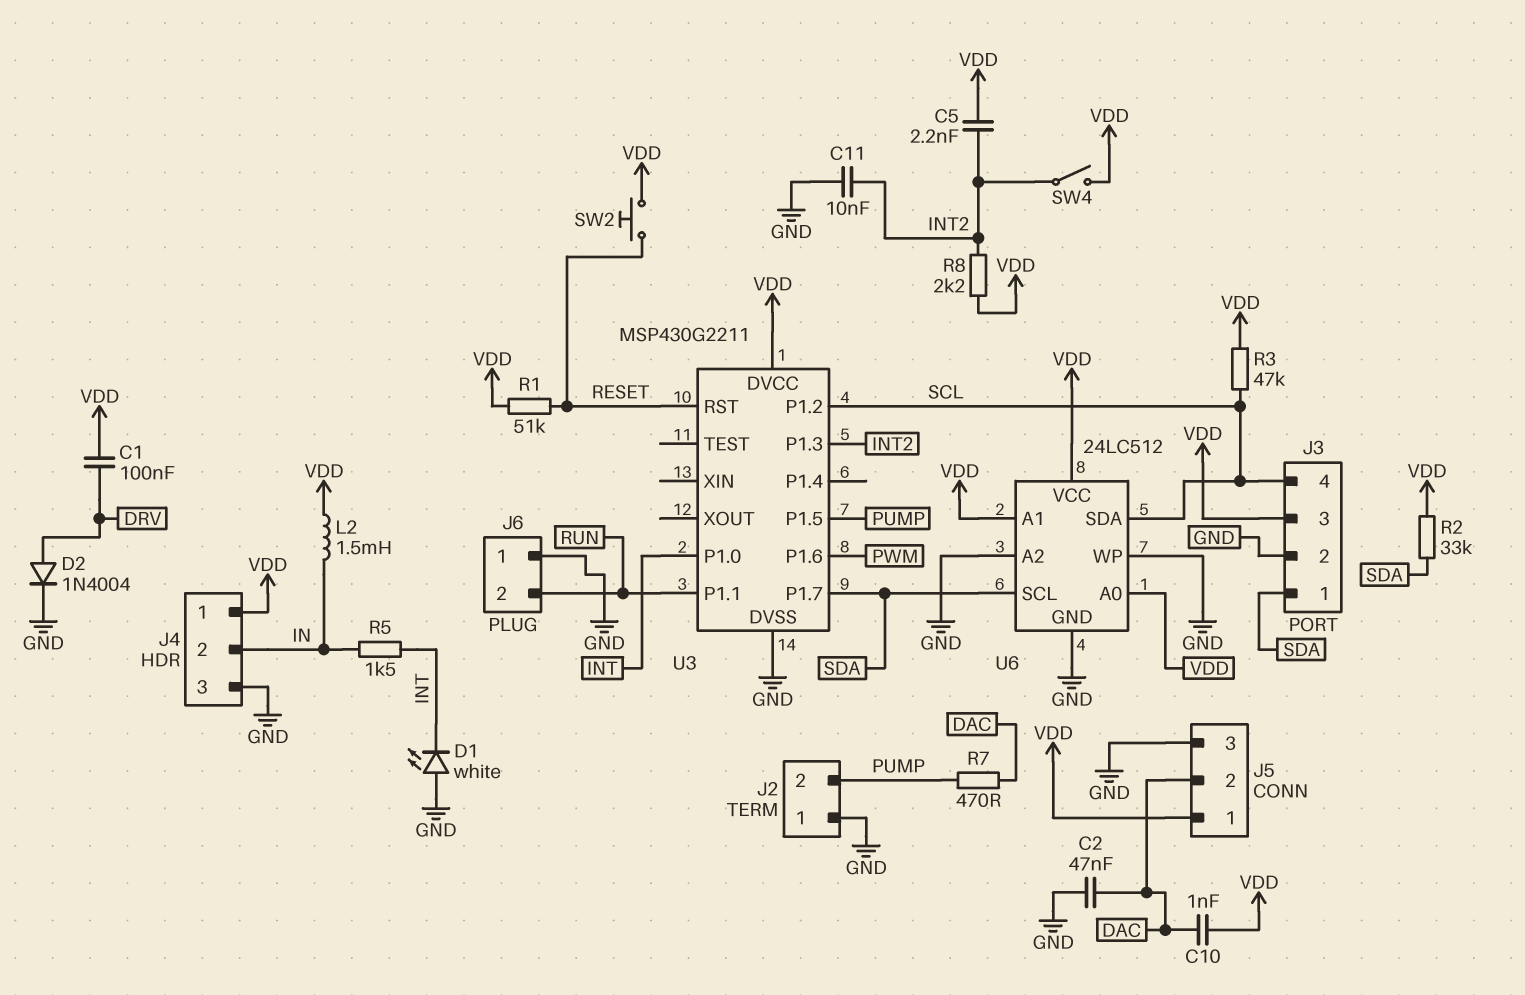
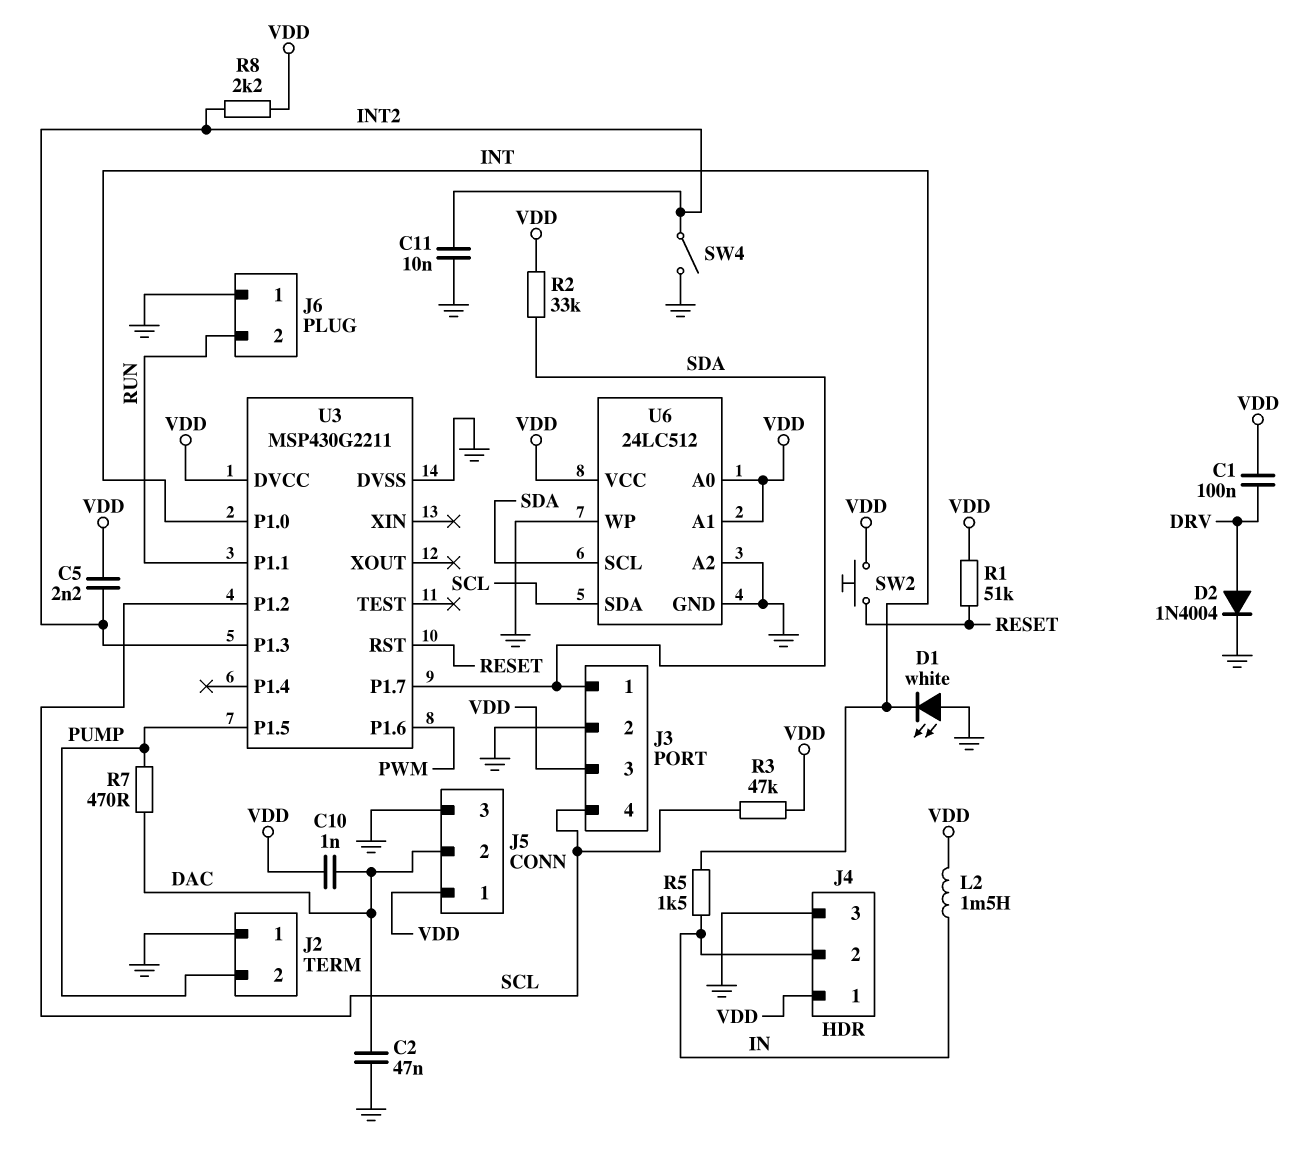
SW4: switch (INT2, VDD) -> switch (GND, INT2)

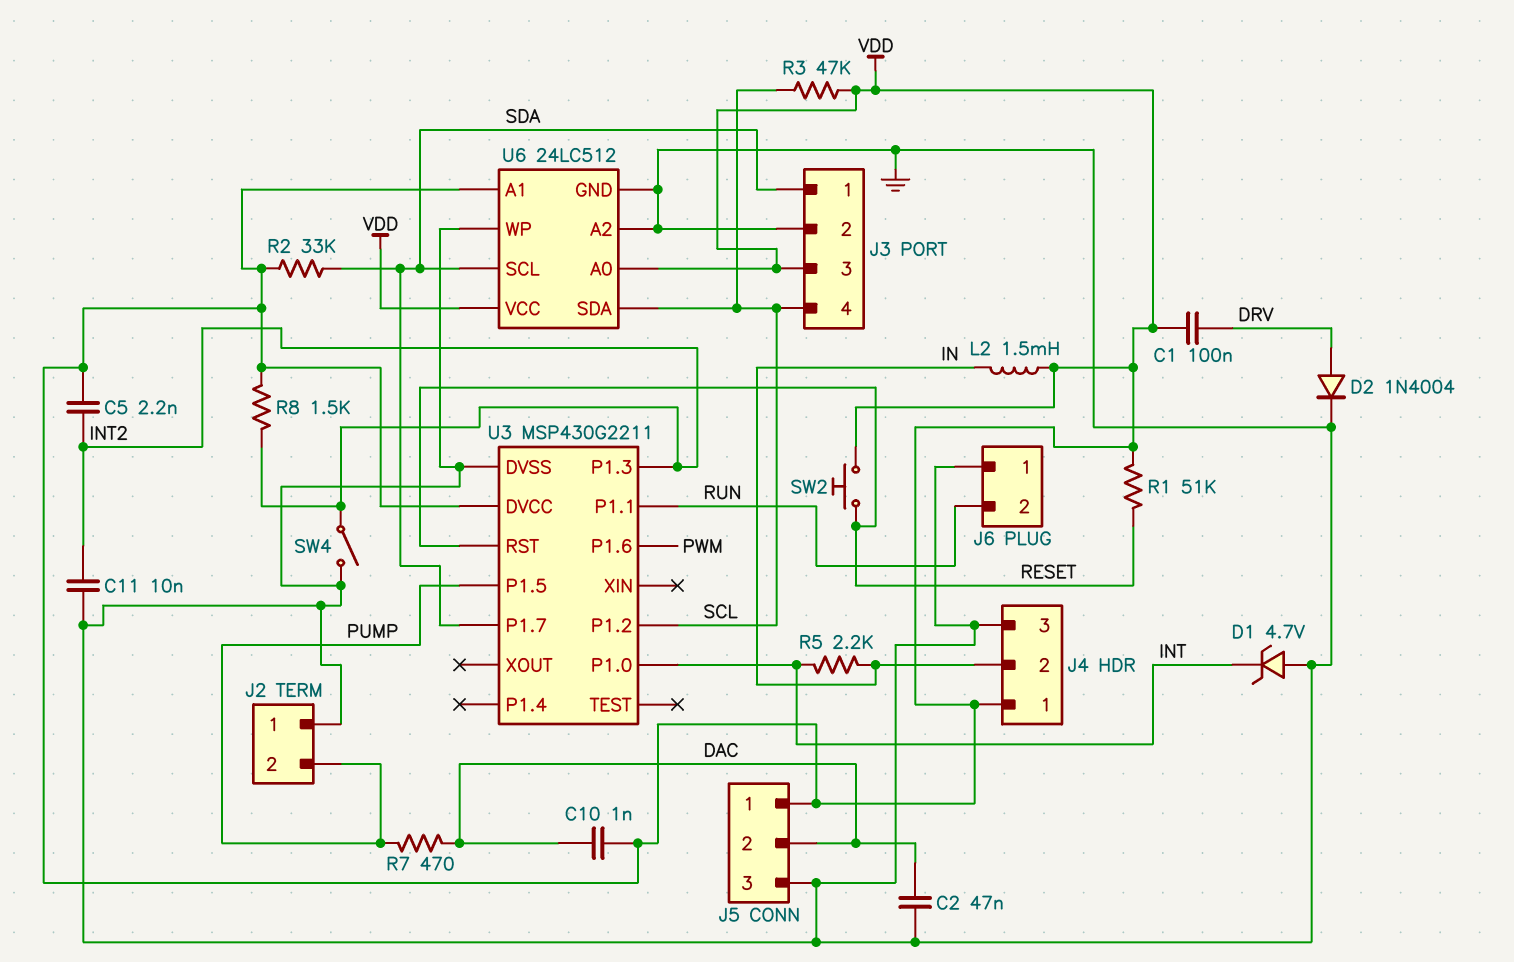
D1: LED white (A GND, K INT) -> zener 4.7V (A GND, K INT)
R5: 1.5k (IN, INT) -> 2.2k (IN, INT)
R8: 2.2k (INT2, VDD) -> 1.5k (INT2, VDD)

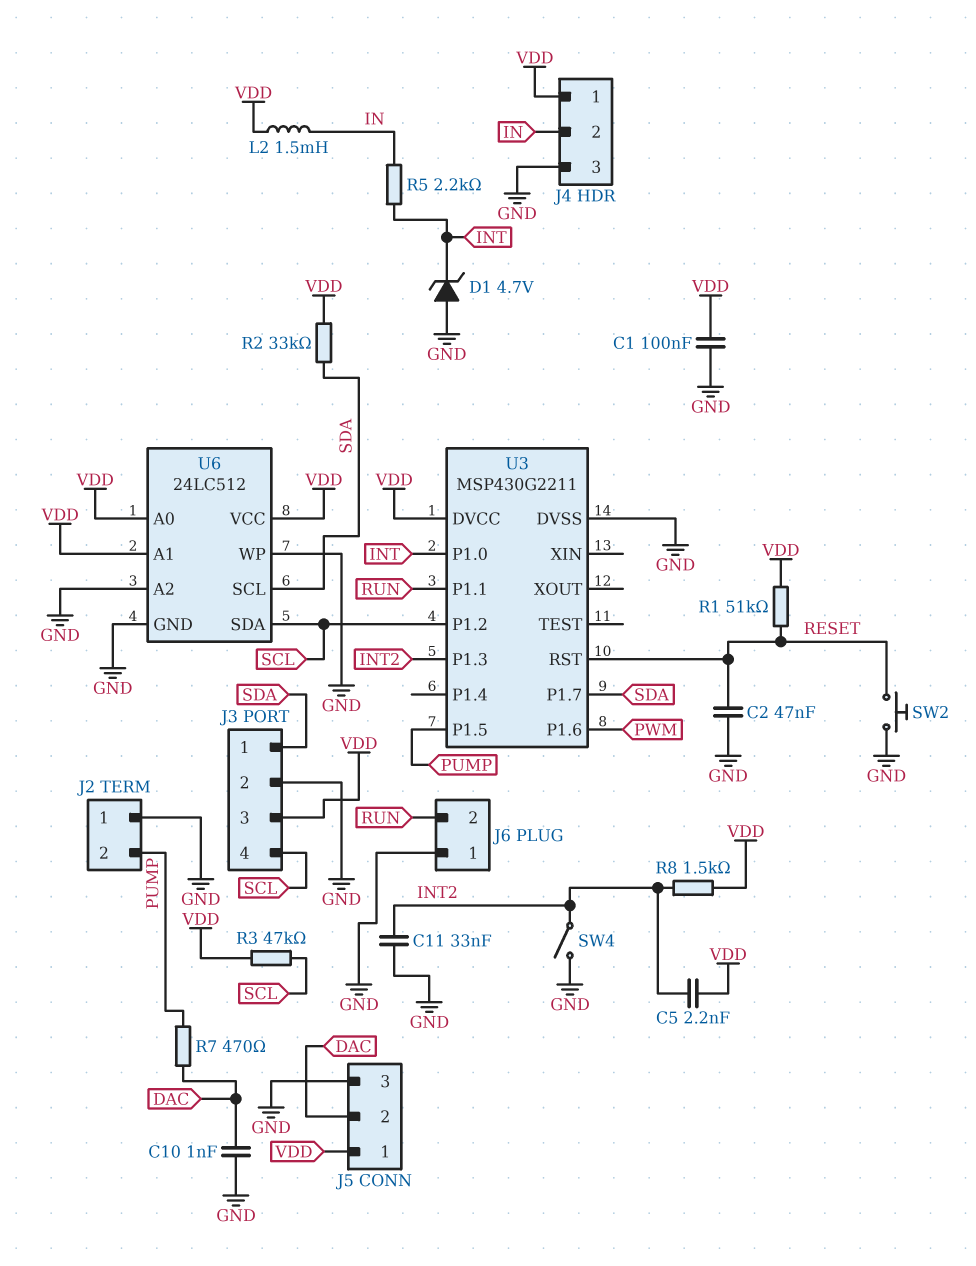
C1: 100nF (DRV, VDD) -> 100nF (GND, VDD)
C2: 47nF (DAC, GND) -> 47nF (GND, RESET)
C10: 1nF (DAC, VDD) -> 1nF (DAC, GND)
C11: 10nF (GND, INT2) -> 33nF (GND, INT2)
D2: diode 1N4004 (A DRV, K GND) -> none
SW2: button (RESET, VDD) -> button (GND, RESET)

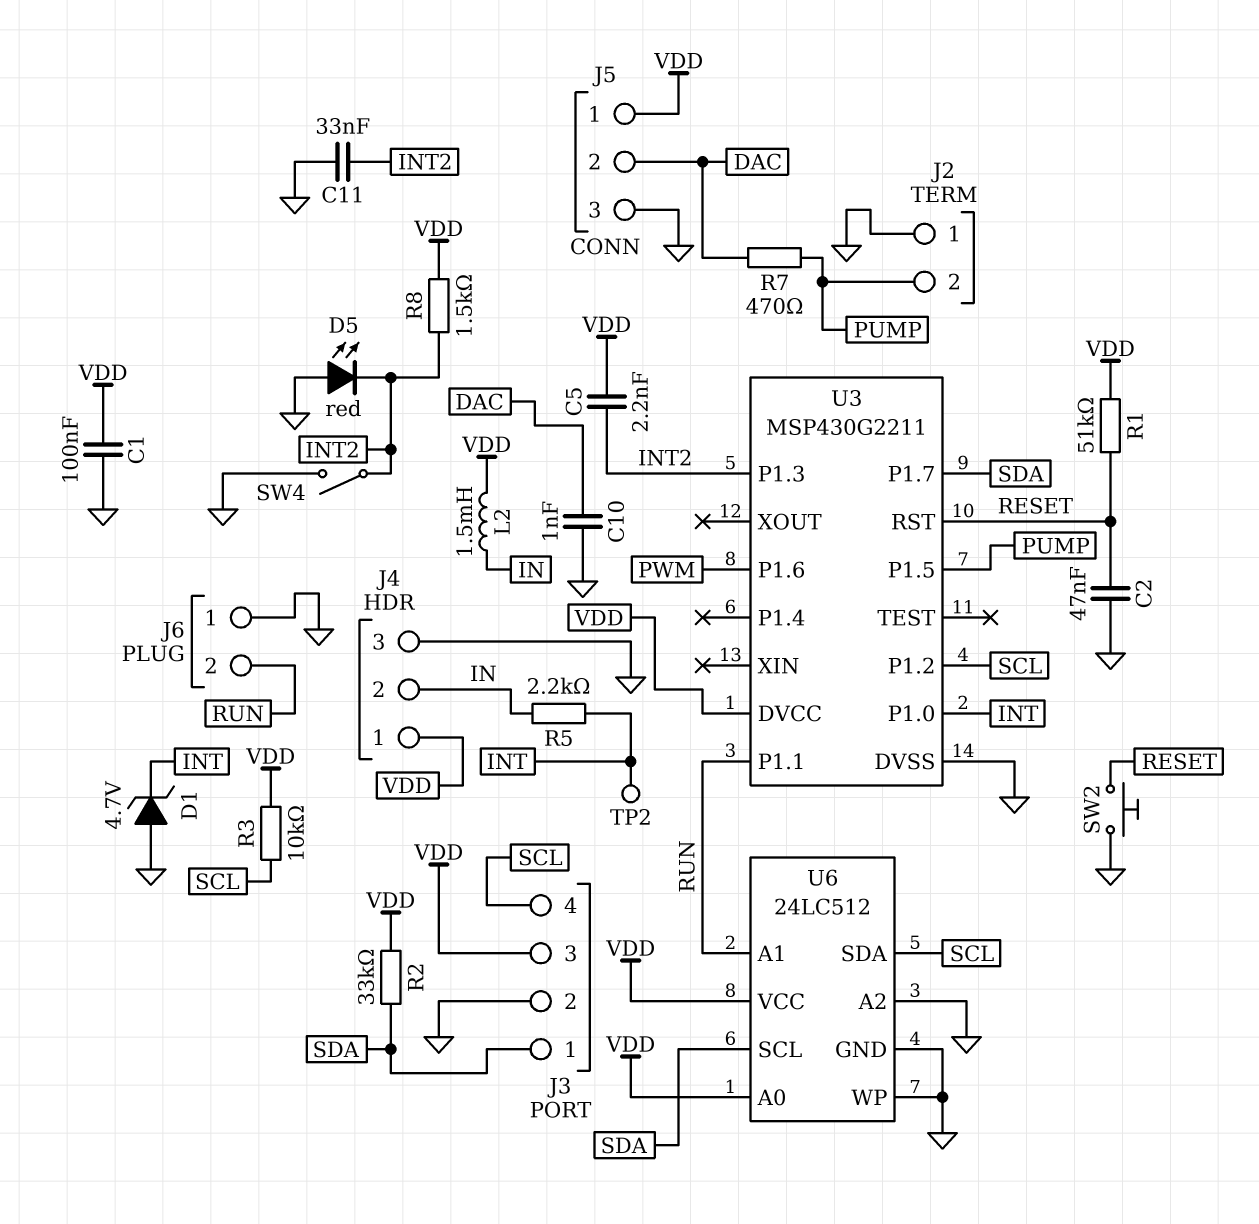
D5: none -> LED red (A GND, K INT2)
R3: 47k (SCL, VDD) -> 10k (SCL, VDD)
TP2: none -> test point (INT)
U6 pin A1: VDD -> RUN

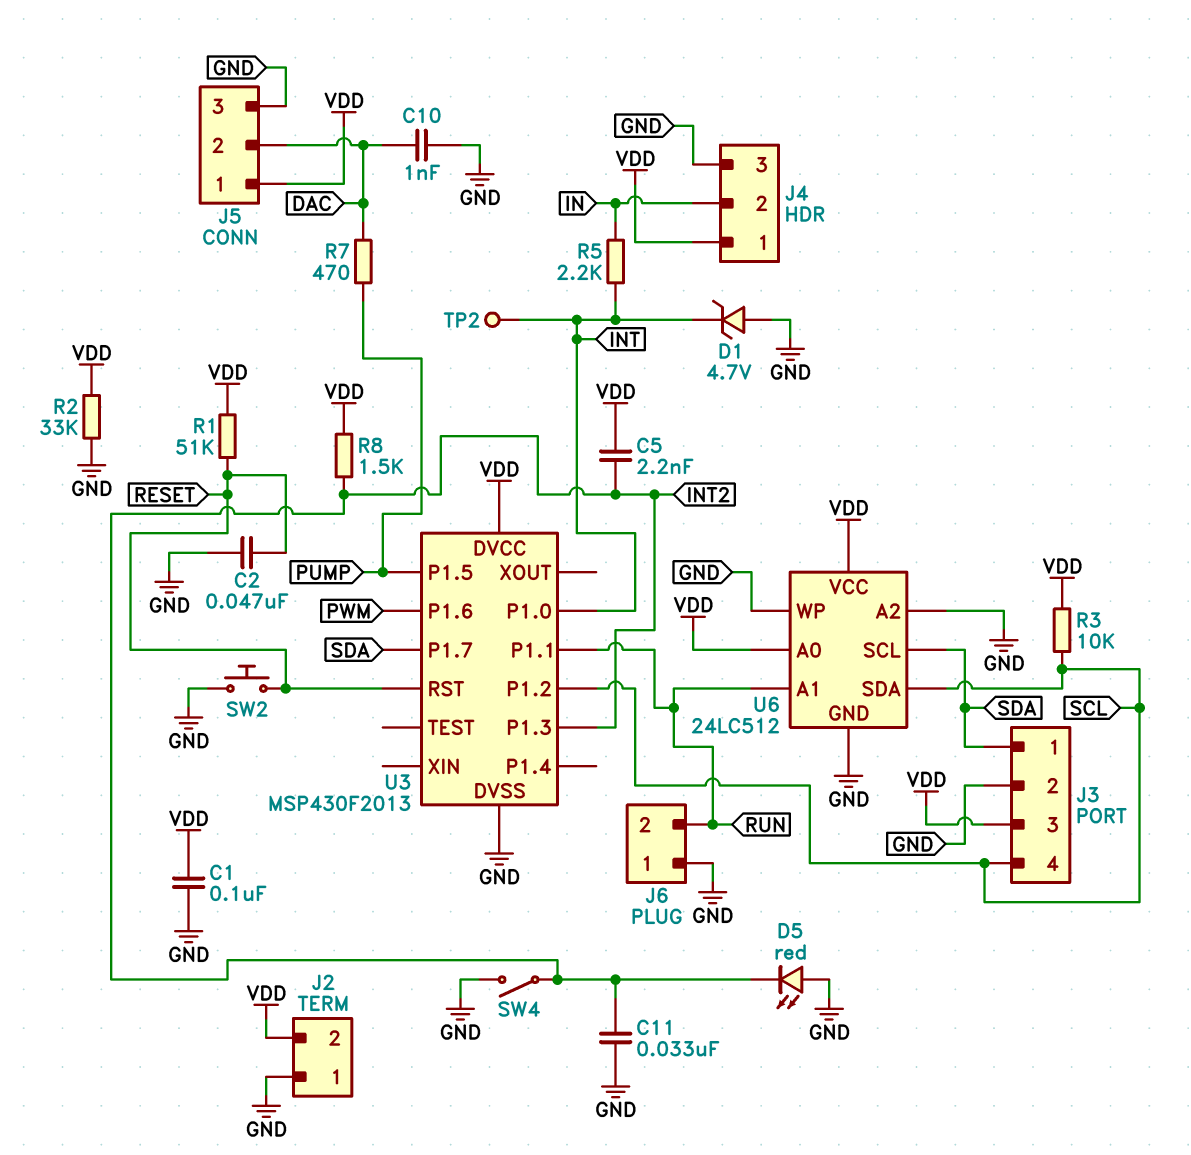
J2 pin 2: PUMP -> VDD
L2: 1.5mH (IN, VDD) -> none
R2: 33k (SDA, VDD) -> 33k (GND, VDD)
U3: MSP430G2211 -> MSP430F2013

